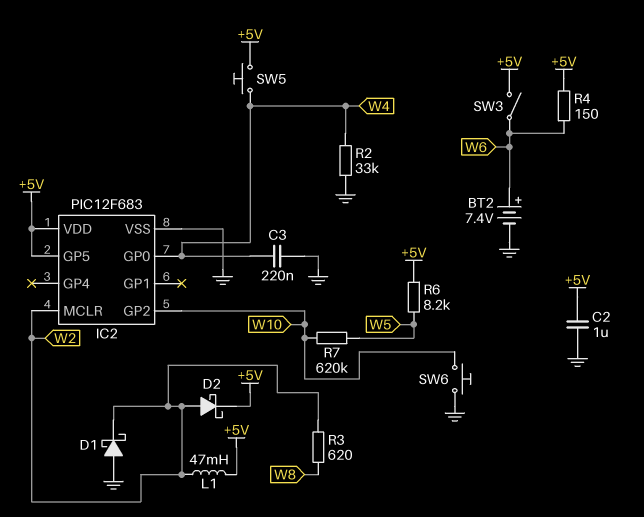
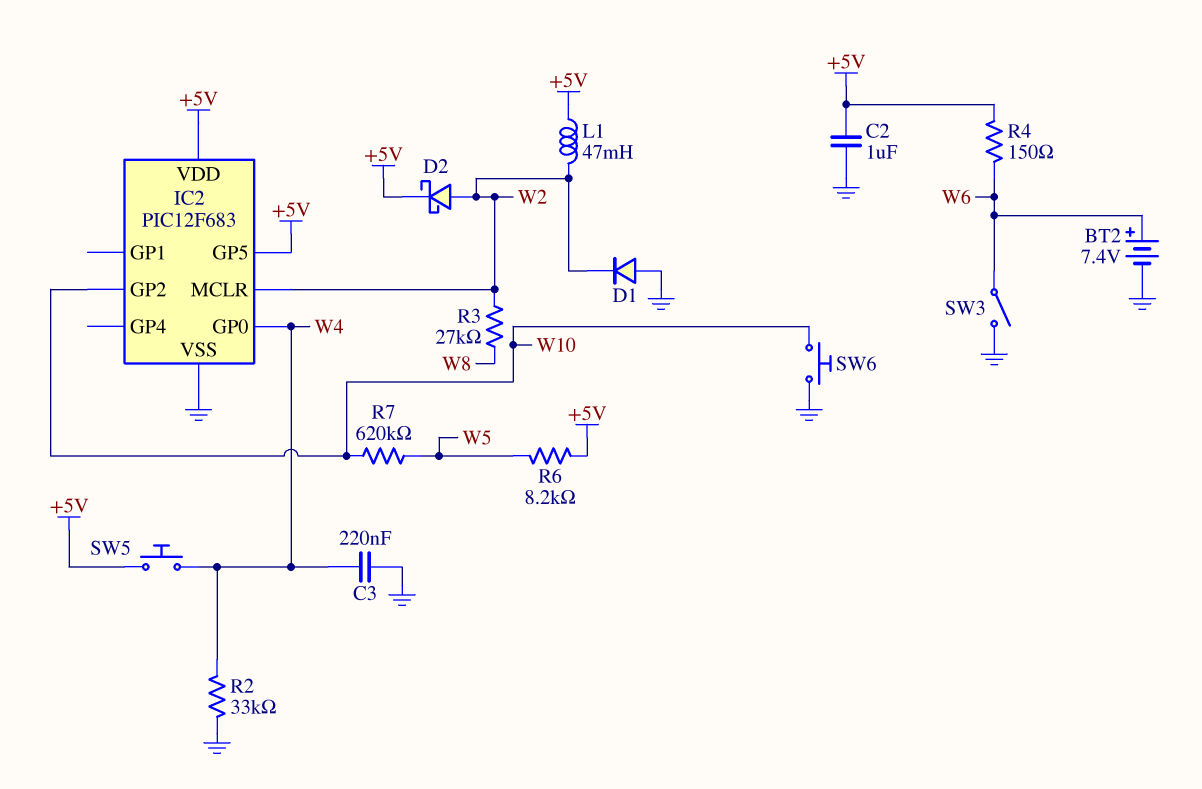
D1: schottky (A GND, K W2) -> diode (A GND, K W2)
R3: 620 (W2, W8) -> 27k (W2, W8)
SW3: switch (+5V, W6) -> switch (GND, W6)

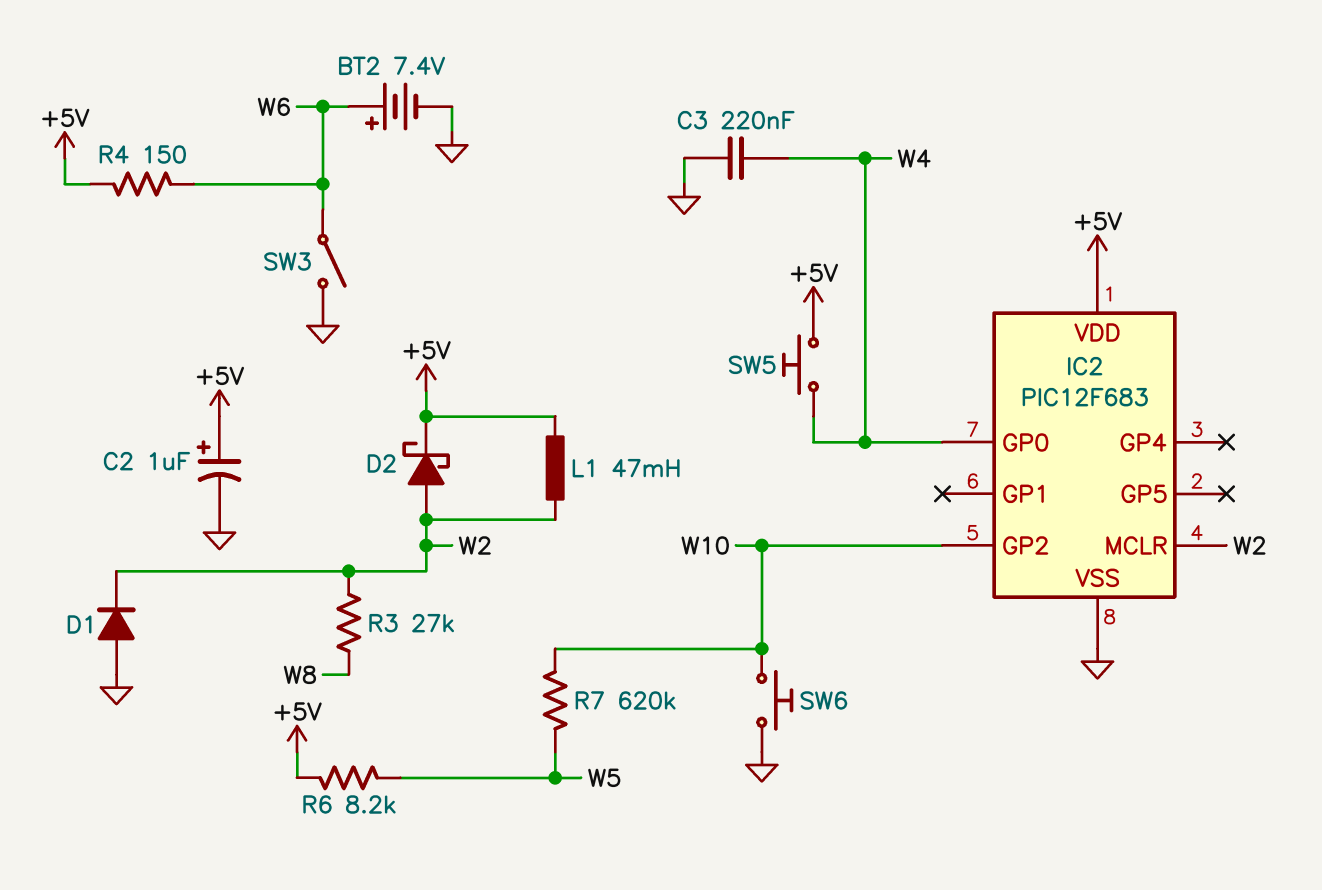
C2: 1uF (+5V, GND) -> 1uF (plus +5V, minus GND)
IC2 pin GP5: +5V -> none
R2: 33k (GND, W4) -> none

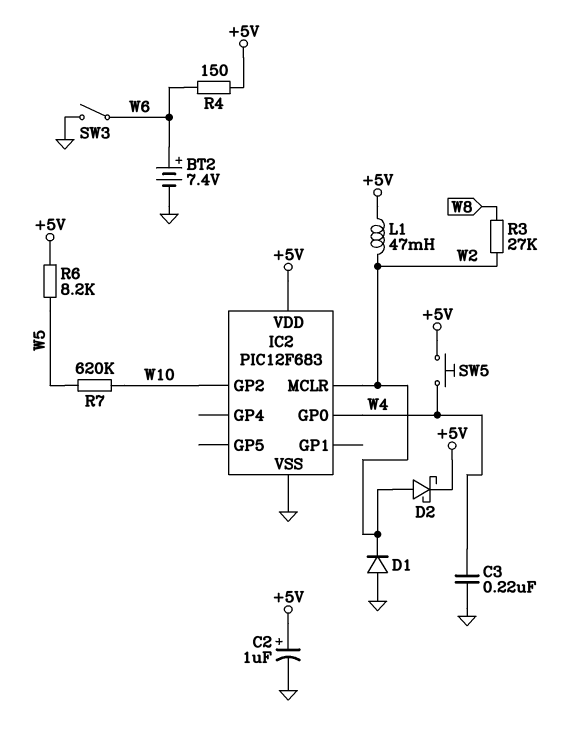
SW6: button (GND, W10) -> none

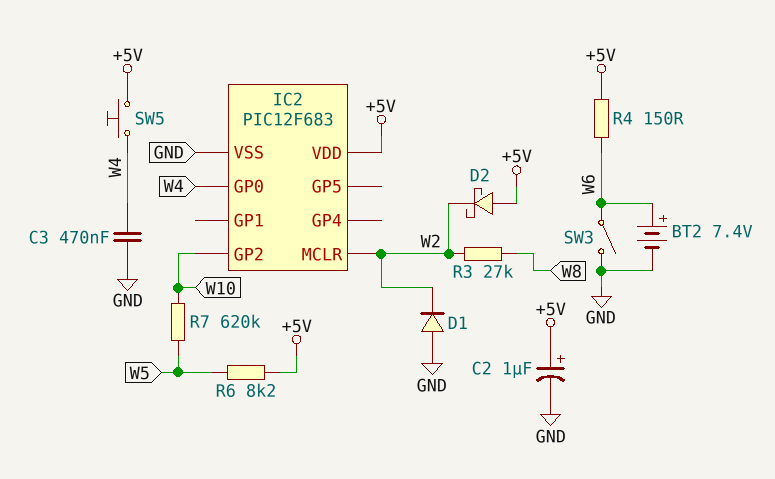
C3: 220nF (GND, W4) -> 470nF (GND, W4)
D2: schottky (A W2, K +5V) -> schottky (A +5V, K W2)
L1: 47mH (+5V, W2) -> none

